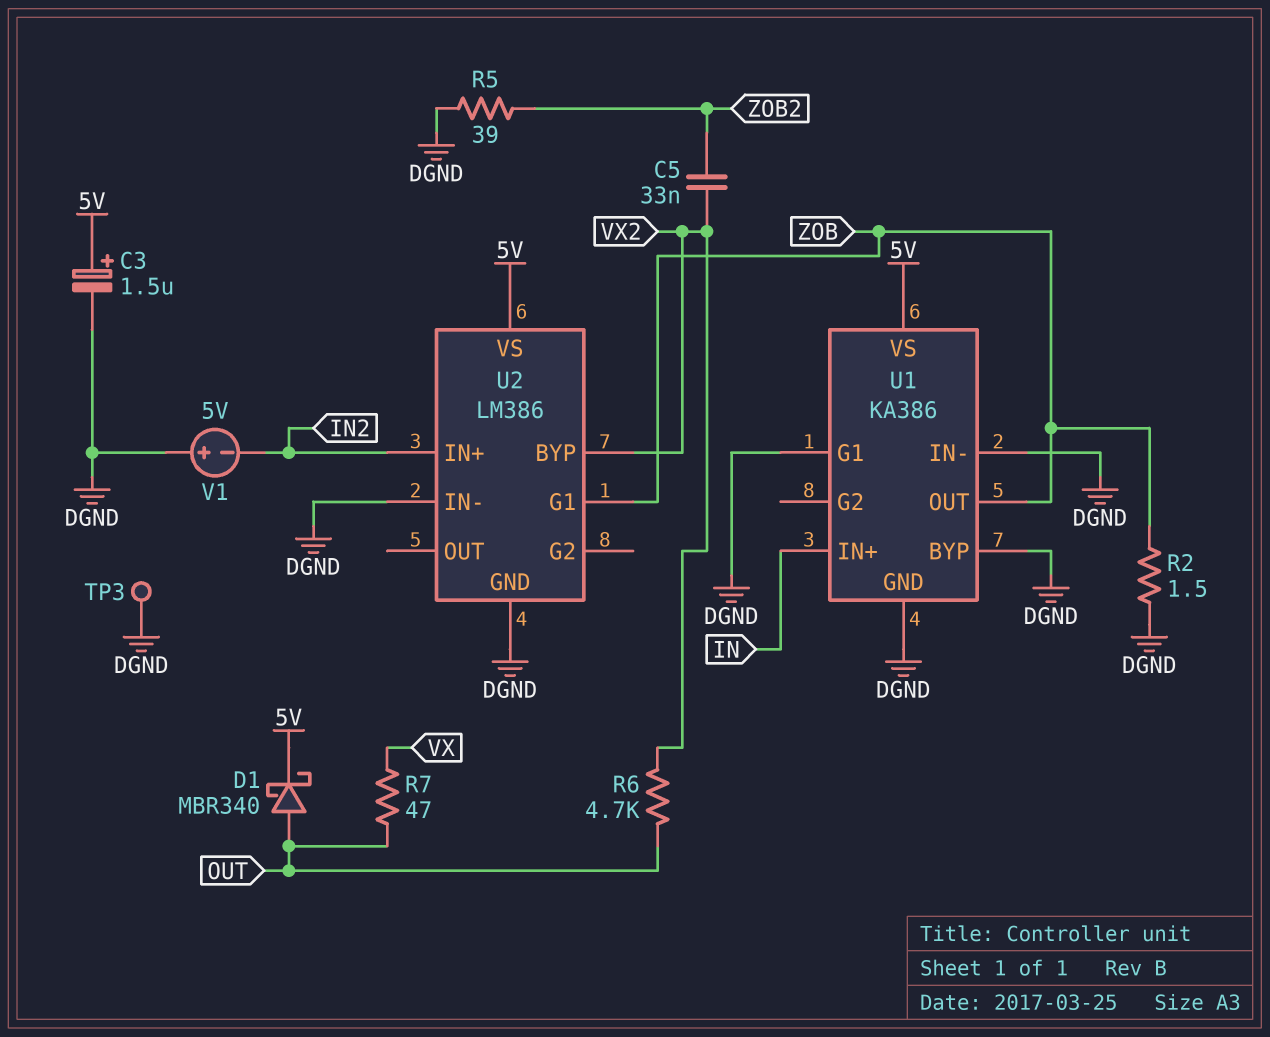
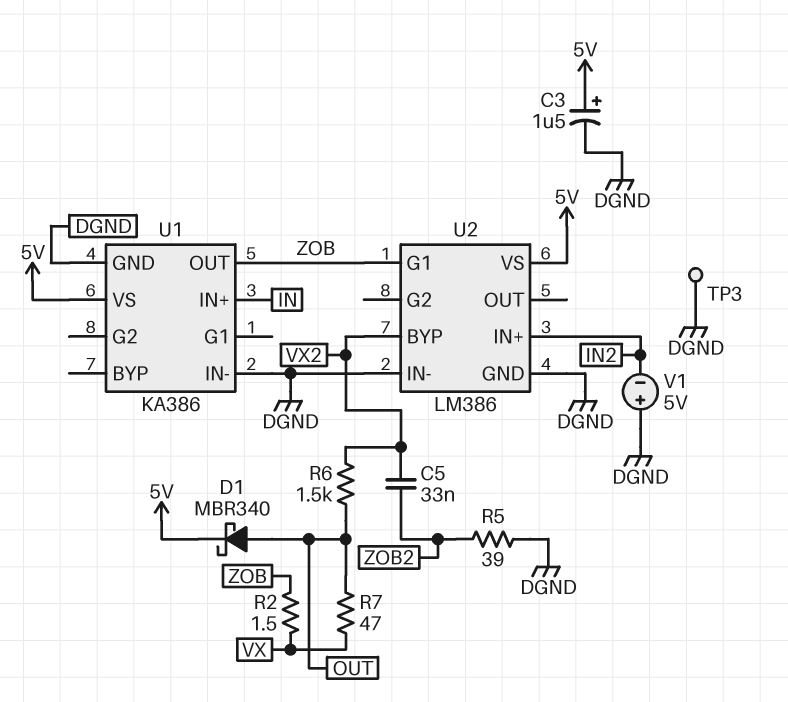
R2: 1.5 (DGND, ZOB) -> 1.5 (VX, ZOB)
R6: 4.7k (OUT, VX2) -> 1.5k (OUT, VX2)
U1 pin BYP: DGND -> none
U1 pin G1: DGND -> none

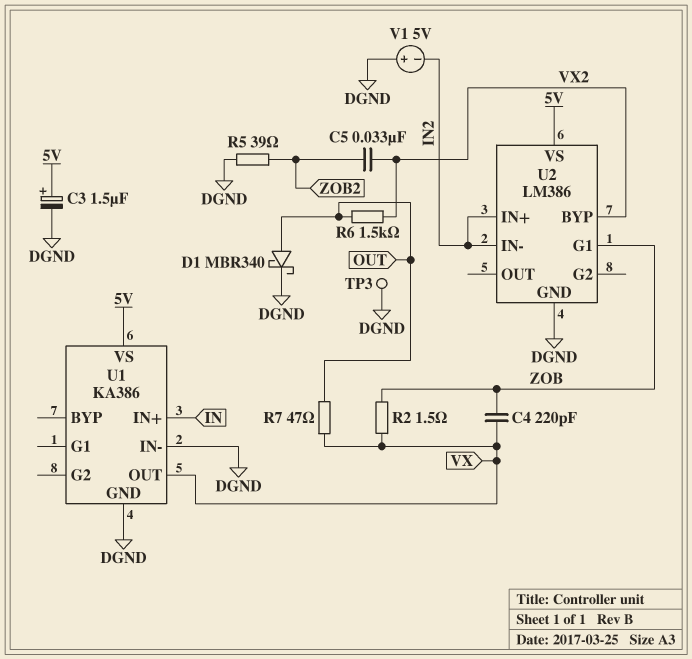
C4: none -> 220pF (VX, ZOB)
D1: schottky MBR340 (A OUT, K 5V) -> schottky MBR340 (A OUT, K DGND)
U1 pin OUT: ZOB -> VX
U2 pin IN-: DGND -> IN2

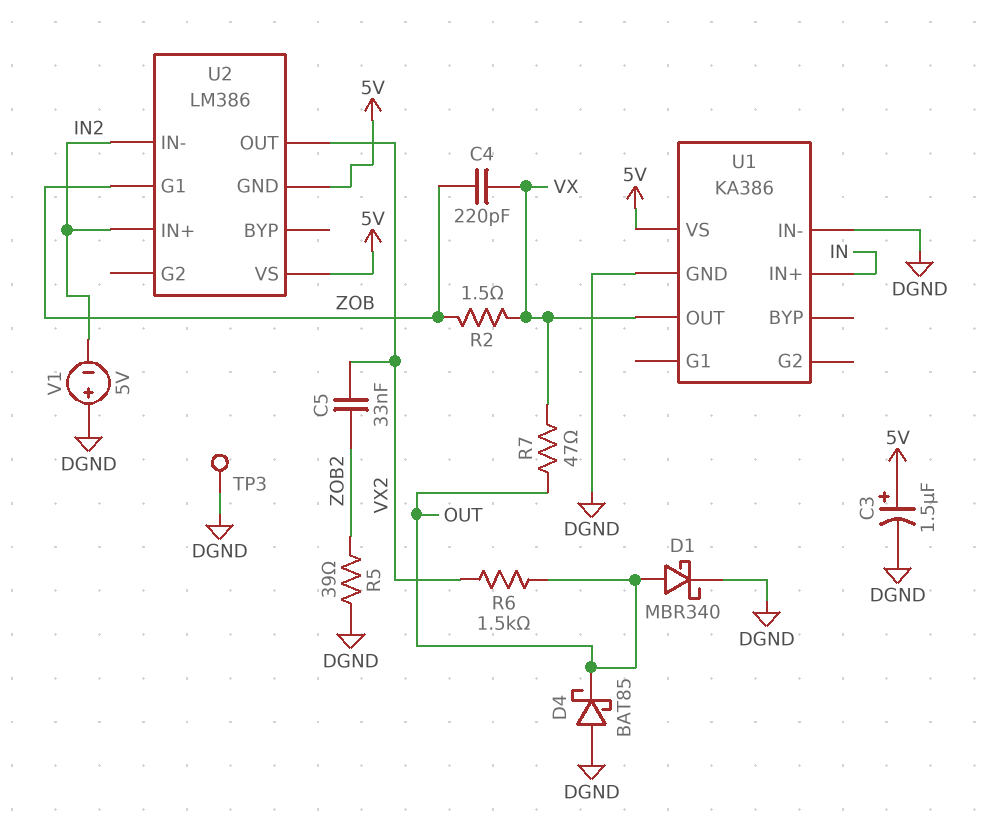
D4: none -> schottky BAT85 (A DGND, K OUT)
U2 pin BYP: VX2 -> none
U2 pin GND: DGND -> 5V
U2 pin OUT: none -> VX2

